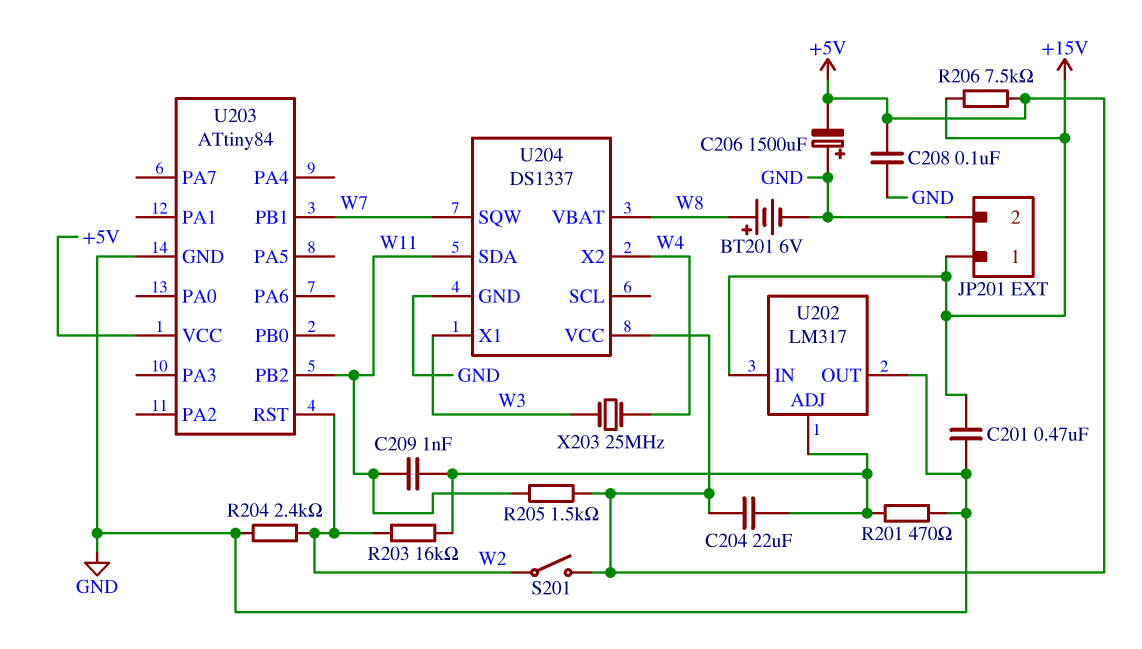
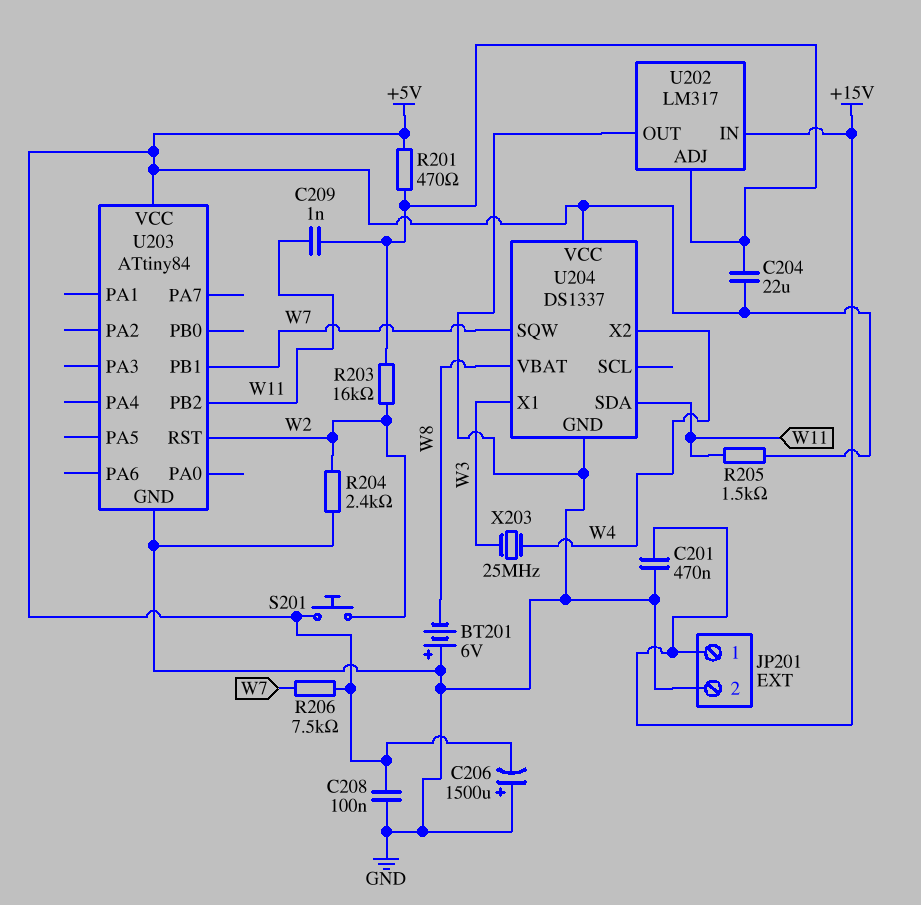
BT201: 6V (plus W8, minus GND) -> 6V (plus GND, minus W8)
R201: 470 (GND, U202/ADJ) -> 470 (+5V, U202/ADJ)
R206: 7.5k (+5V, +15V) -> 7.5k (+5V, W7)
S201: switch (+5V, W2) -> button (+5V, W2)

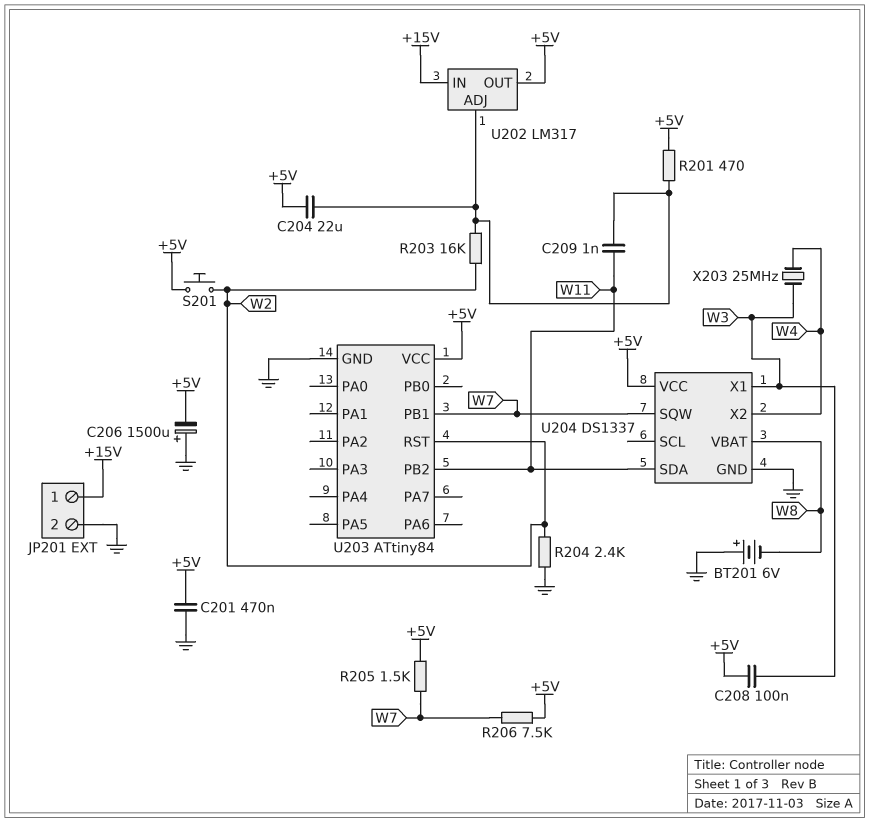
C201: 470nF (+15V, GND) -> 470nF (+5V, GND)
C208: 100nF (+5V, GND) -> 100nF (+5V, W3)
R205: 1.5k (+5V, W11) -> 1.5k (+5V, W7)
U202 pin OUT: GND -> +5V

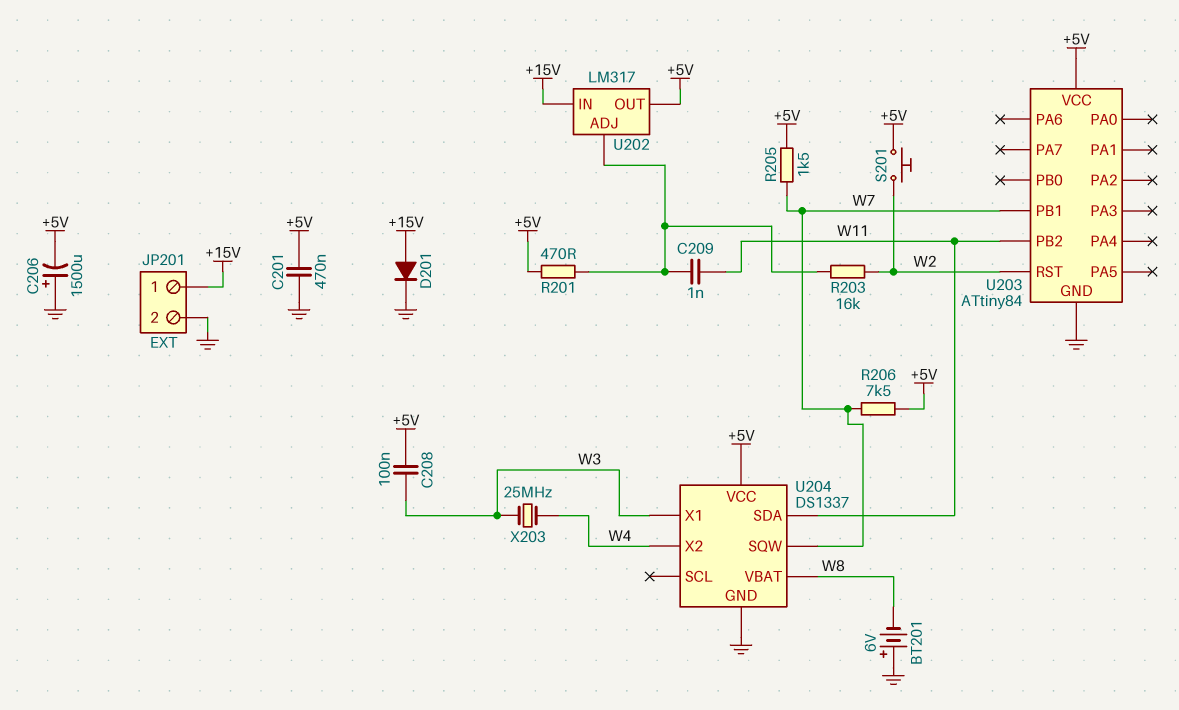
C204: 22uF (+5V, U202/ADJ) -> none
D201: none -> diode (A +15V, K GND)
R204: 2.4k (GND, W2) -> none

